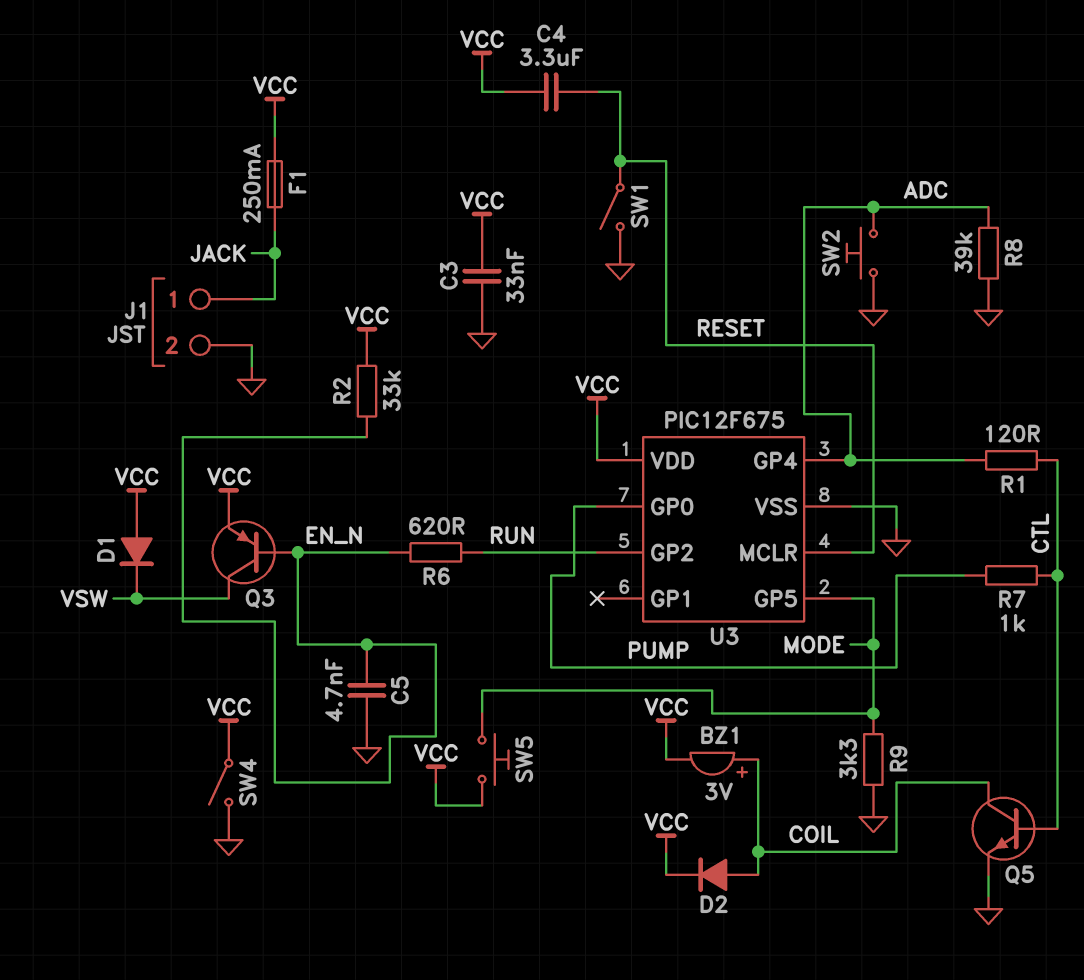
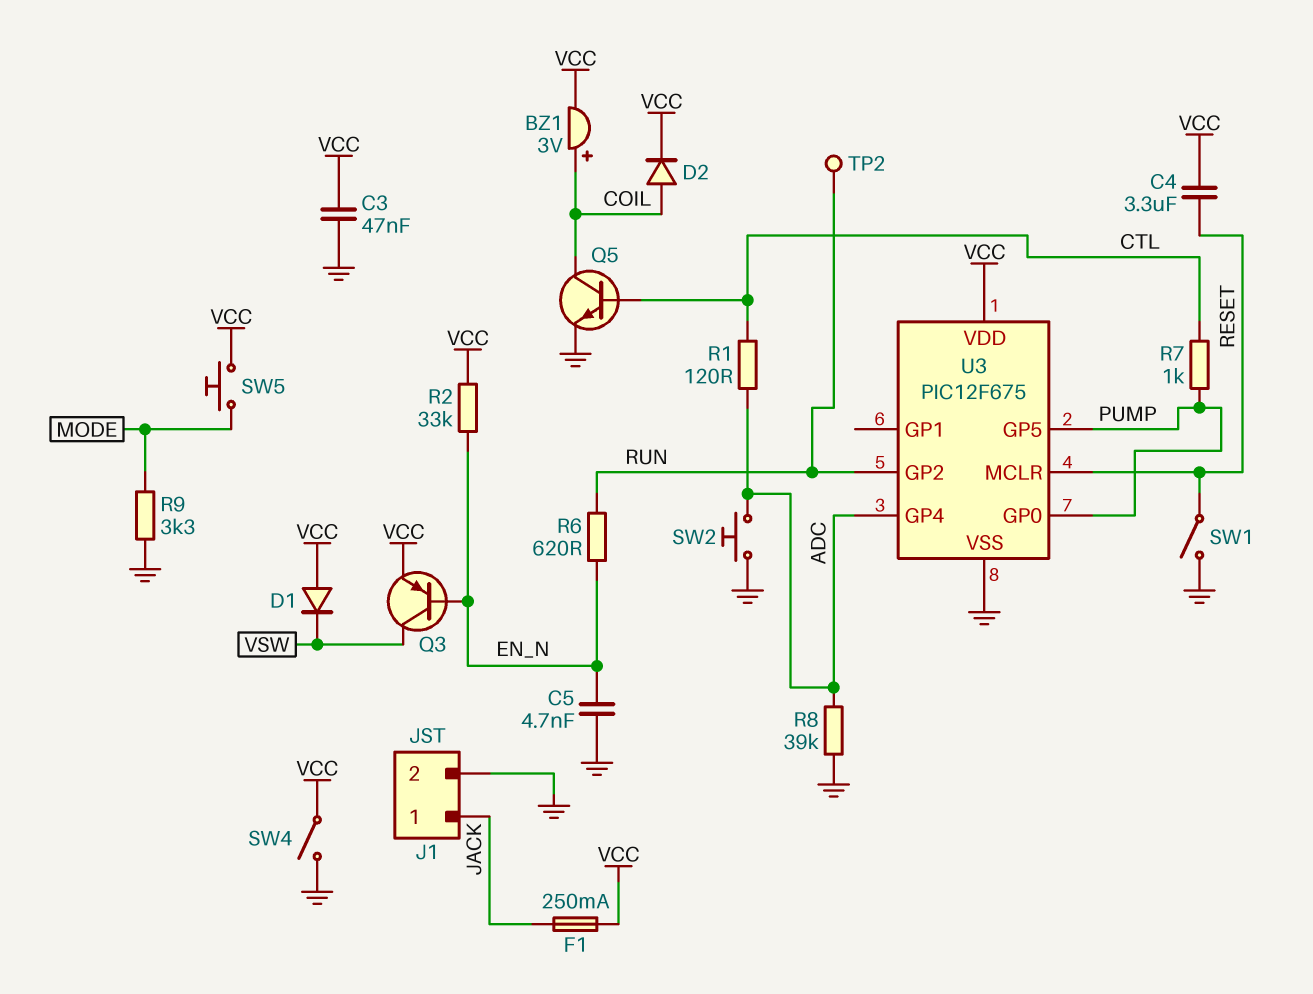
C3: 33nF (GND, VCC) -> 47nF (GND, VCC)
TP2: none -> test point (RUN)
U3 pin GP5: MODE -> PUMP

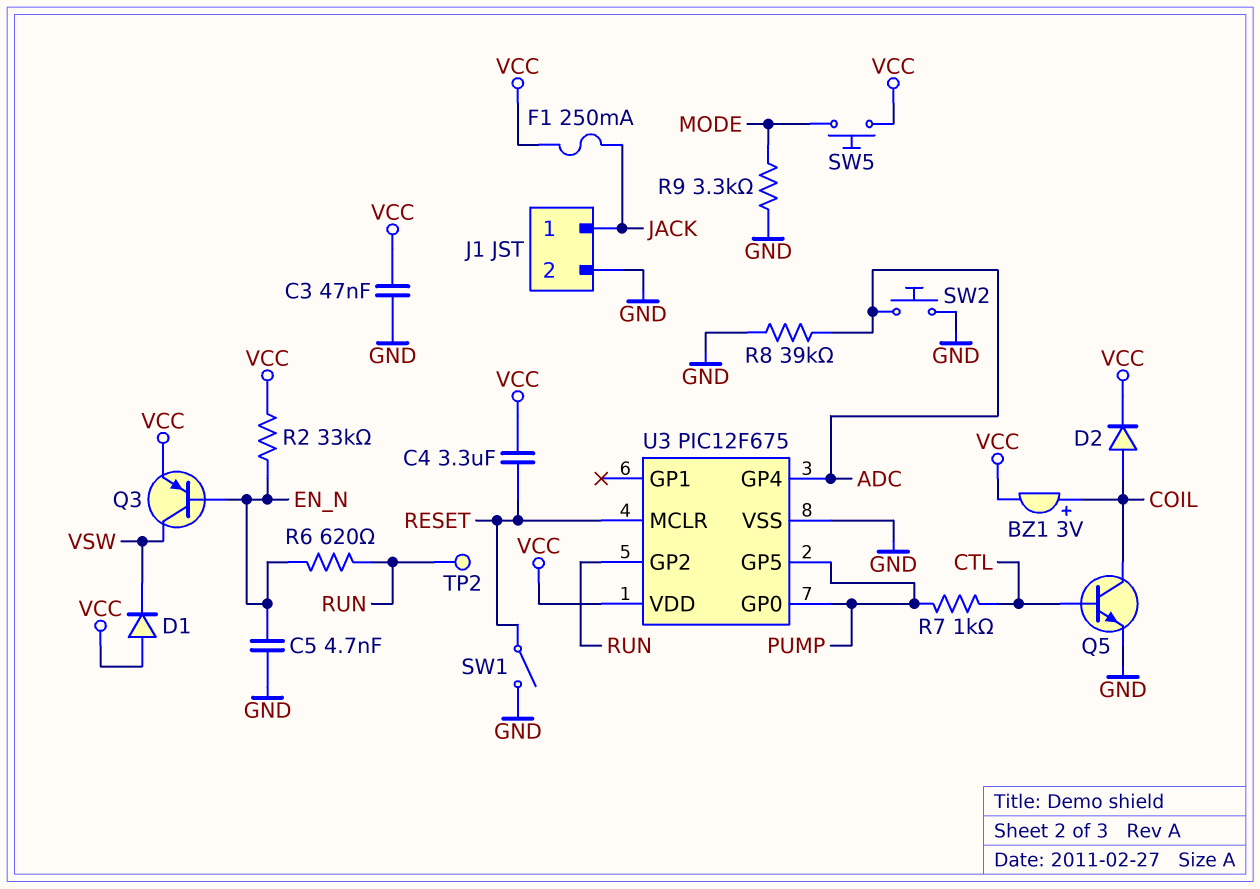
R1: 120 (ADC, CTL) -> none
SW4: switch (GND, VCC) -> none

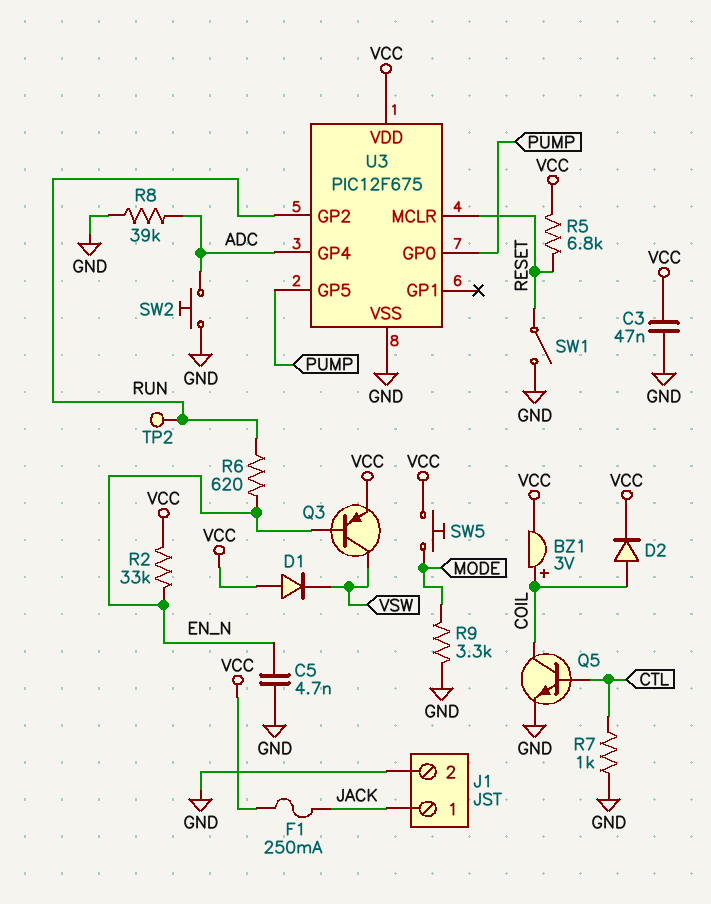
C4: 3.3uF (RESET, VCC) -> none
R5: none -> 6.8k (RESET, VCC)
R7: 1k (CTL, PUMP) -> 1k (CTL, GND)

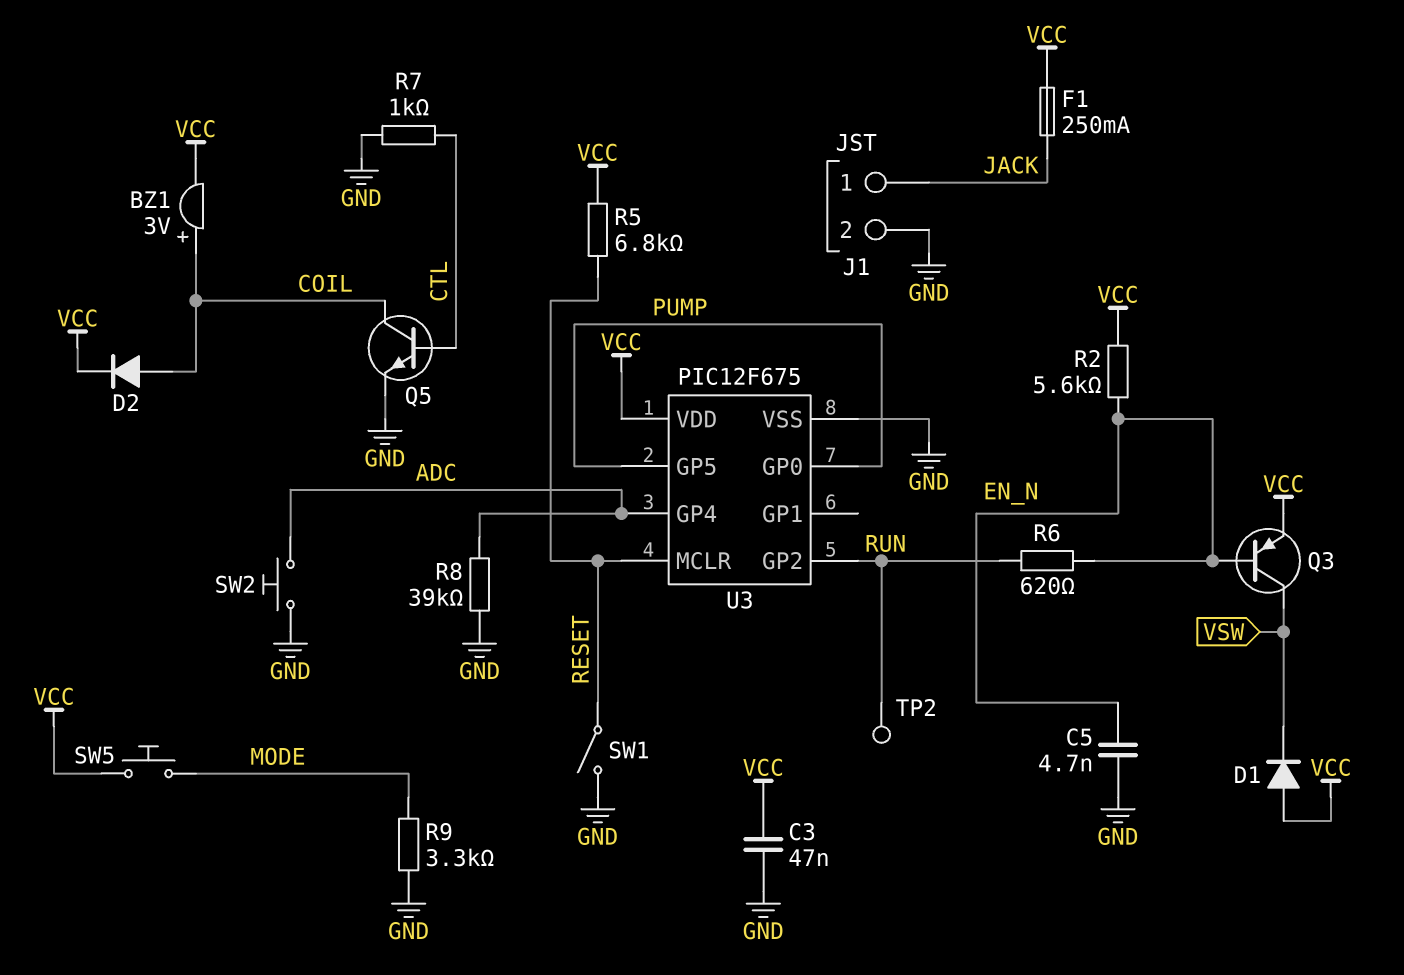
R2: 33k (EN_N, VCC) -> 5.6k (EN_N, VCC)

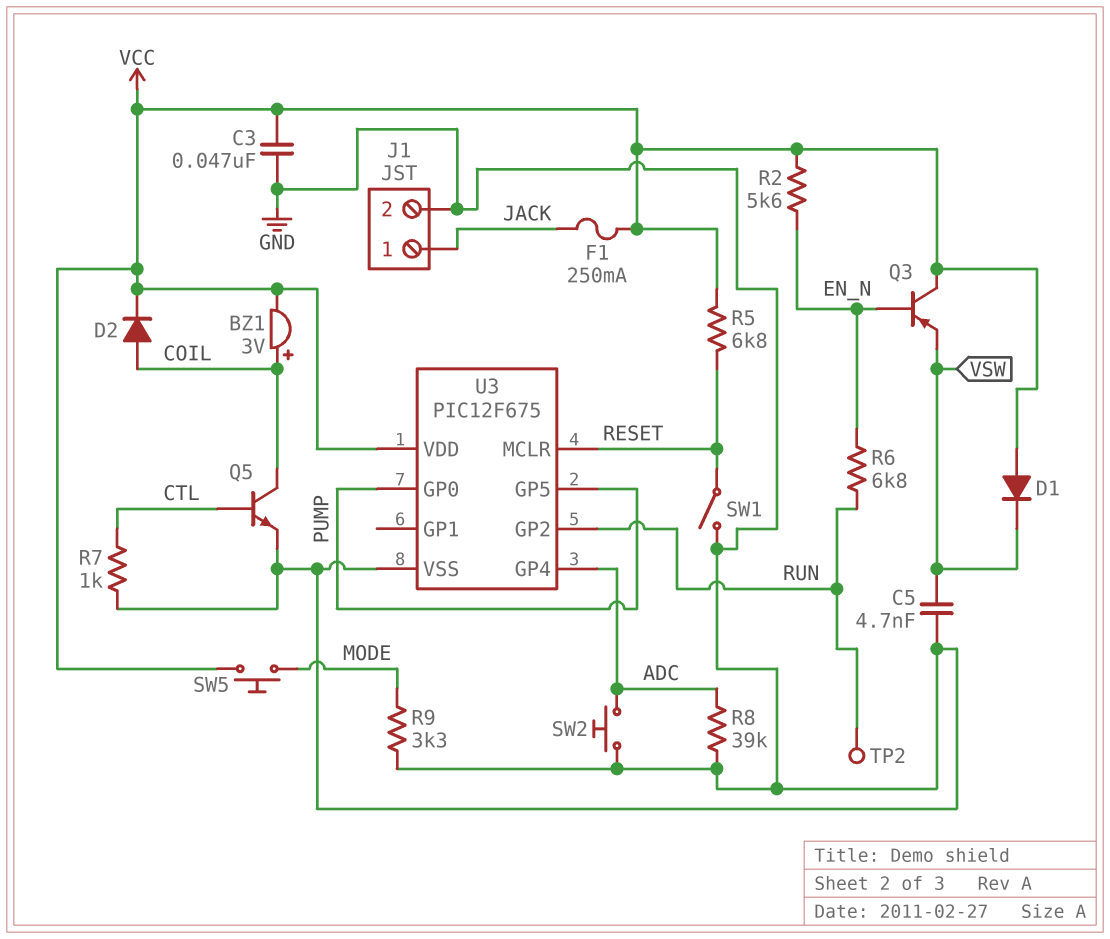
C5: 4.7nF (EN_N, GND) -> 4.7nF (GND, VSW)
Q3: PNP (B EN_N, C VSW, E VCC) -> PNP (B EN_N, C VCC, E VSW)
R6: 620 (EN_N, RUN) -> 6.8k (EN_N, RUN)

